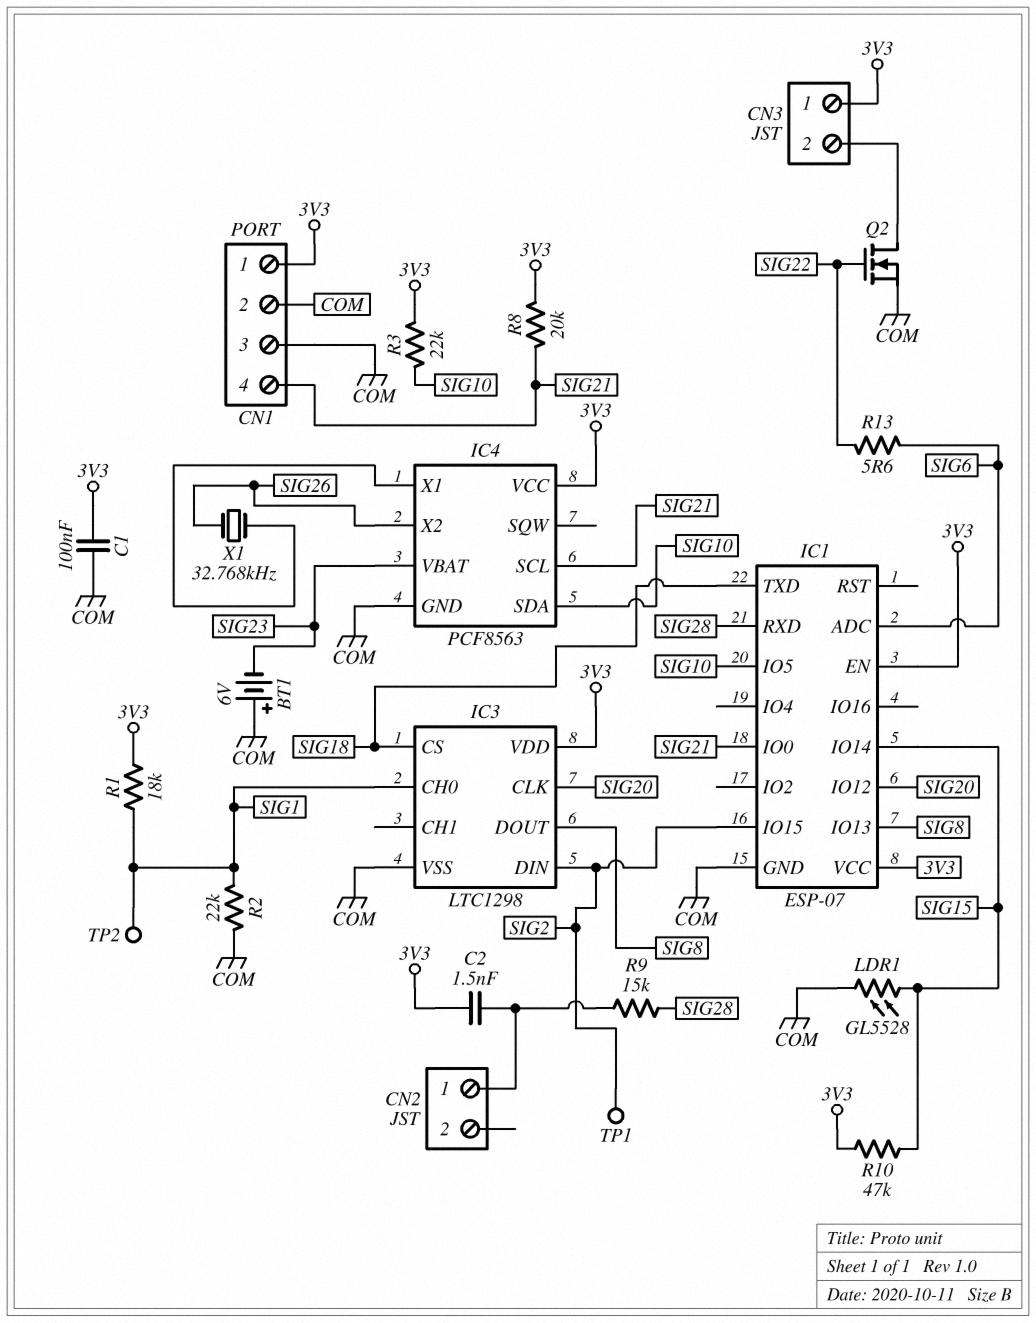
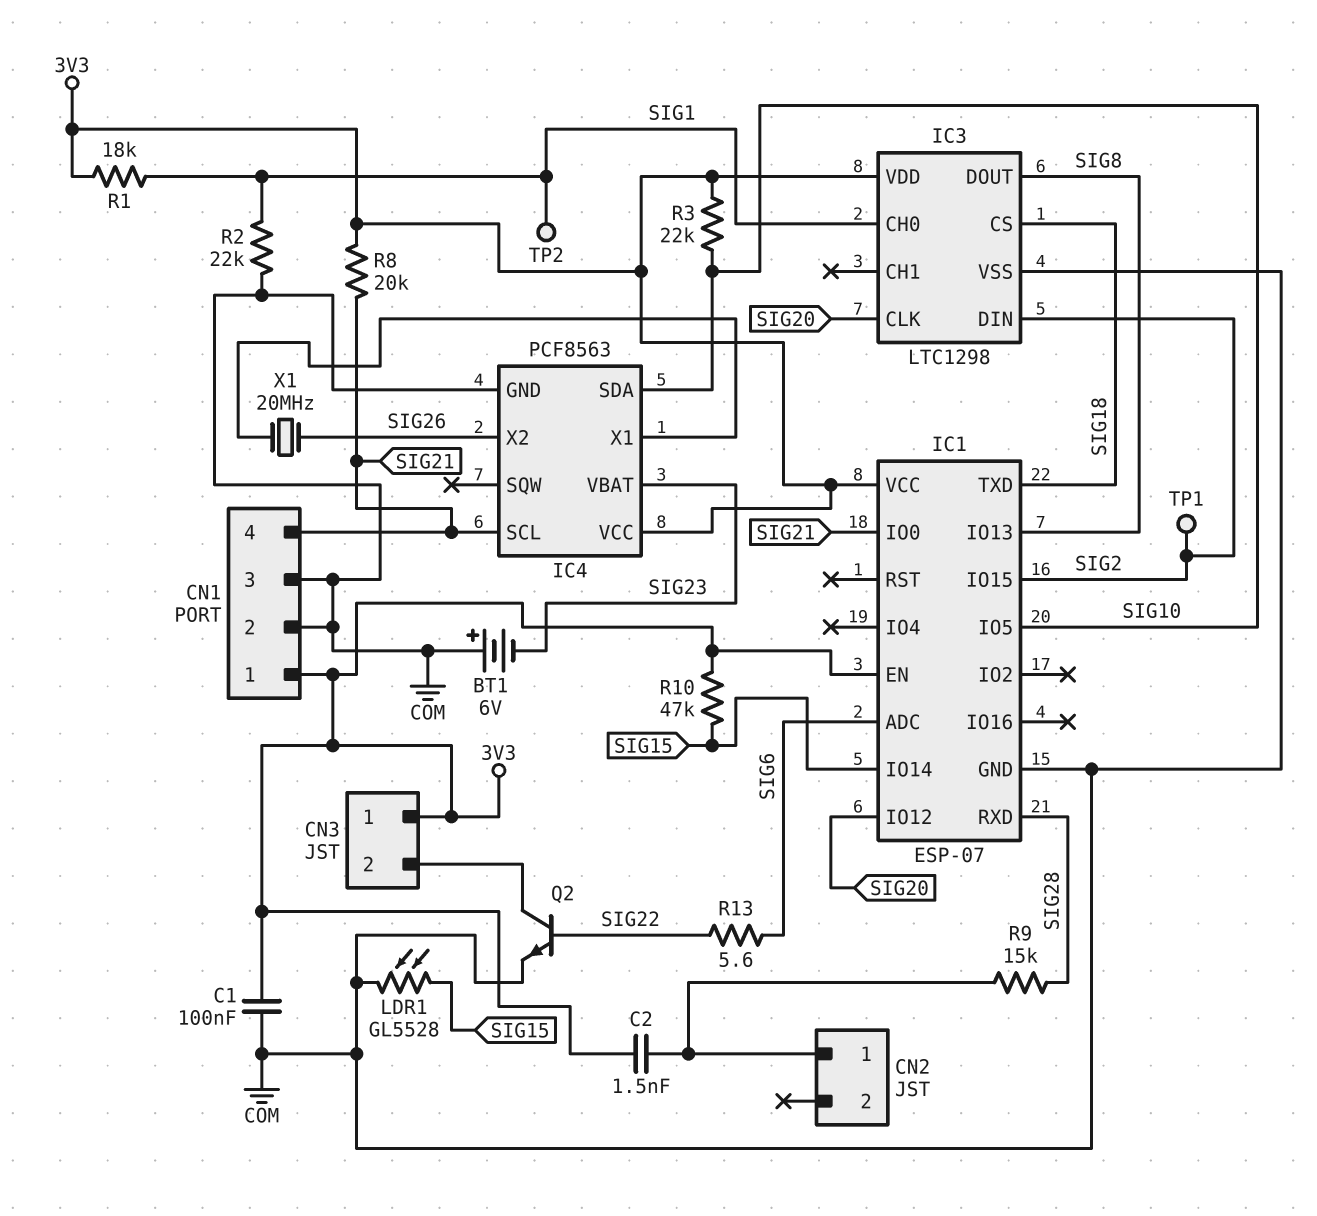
Q2: NMOS (G SIG22, D CN3/2, S COM) -> NPN (B SIG22, C CN3/2, E COM)
X1: 32.768kHz (IC4/X1, SIG26) -> 20MHz (IC4/X1, SIG26)

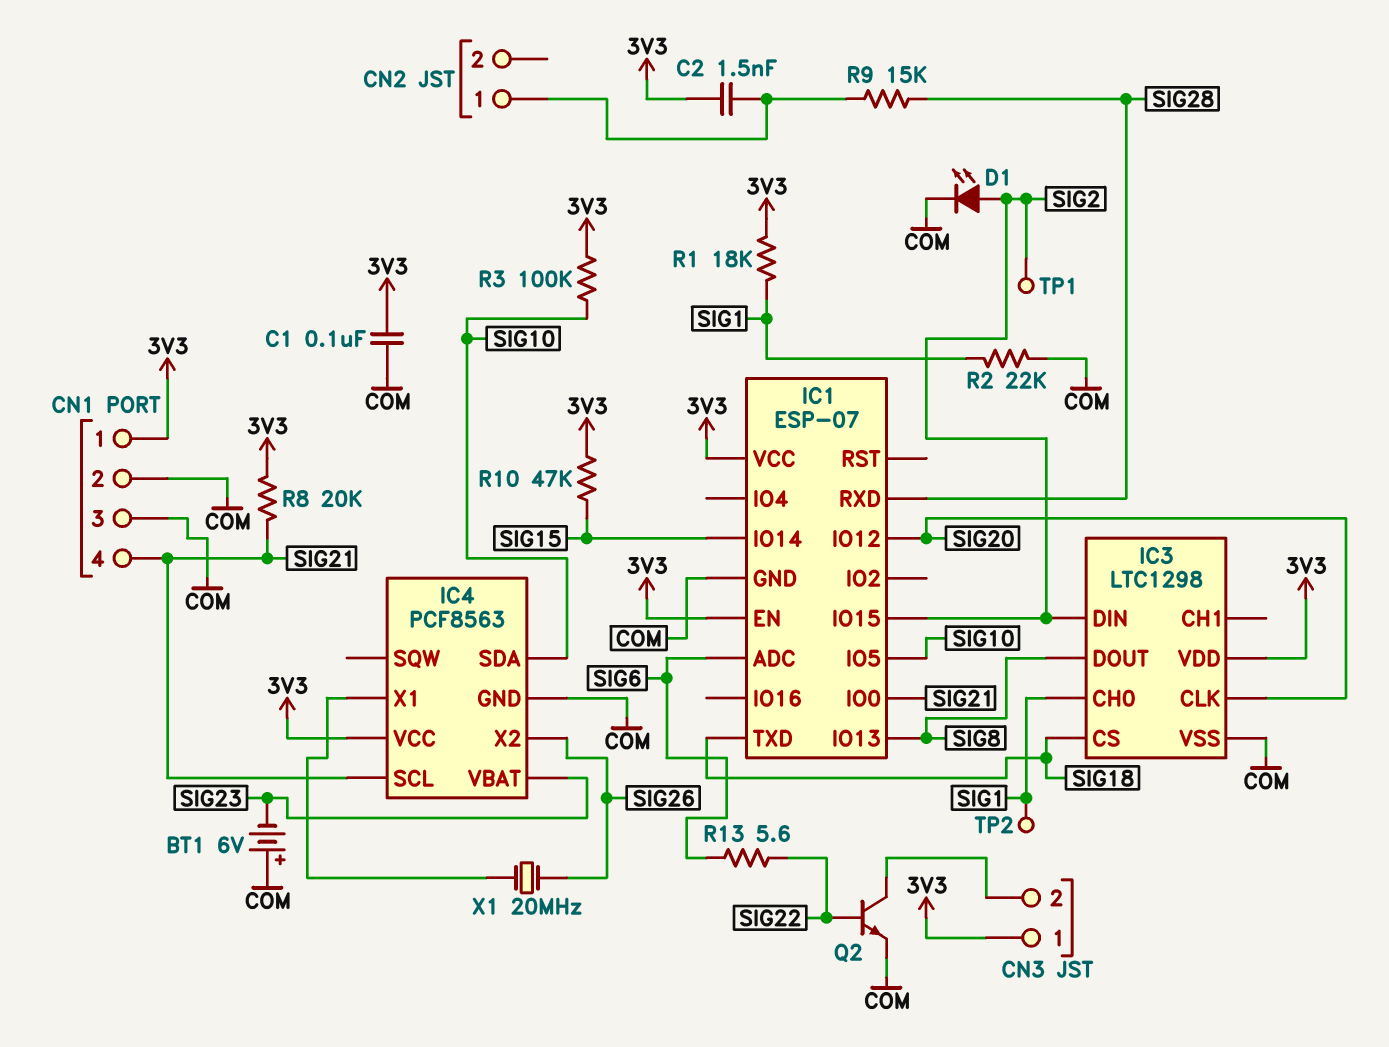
D1: none -> LED (A SIG2, K COM)
LDR1: GL5528 (COM, SIG15) -> none
R3: 22k (3V3, SIG10) -> 100k (3V3, SIG10)

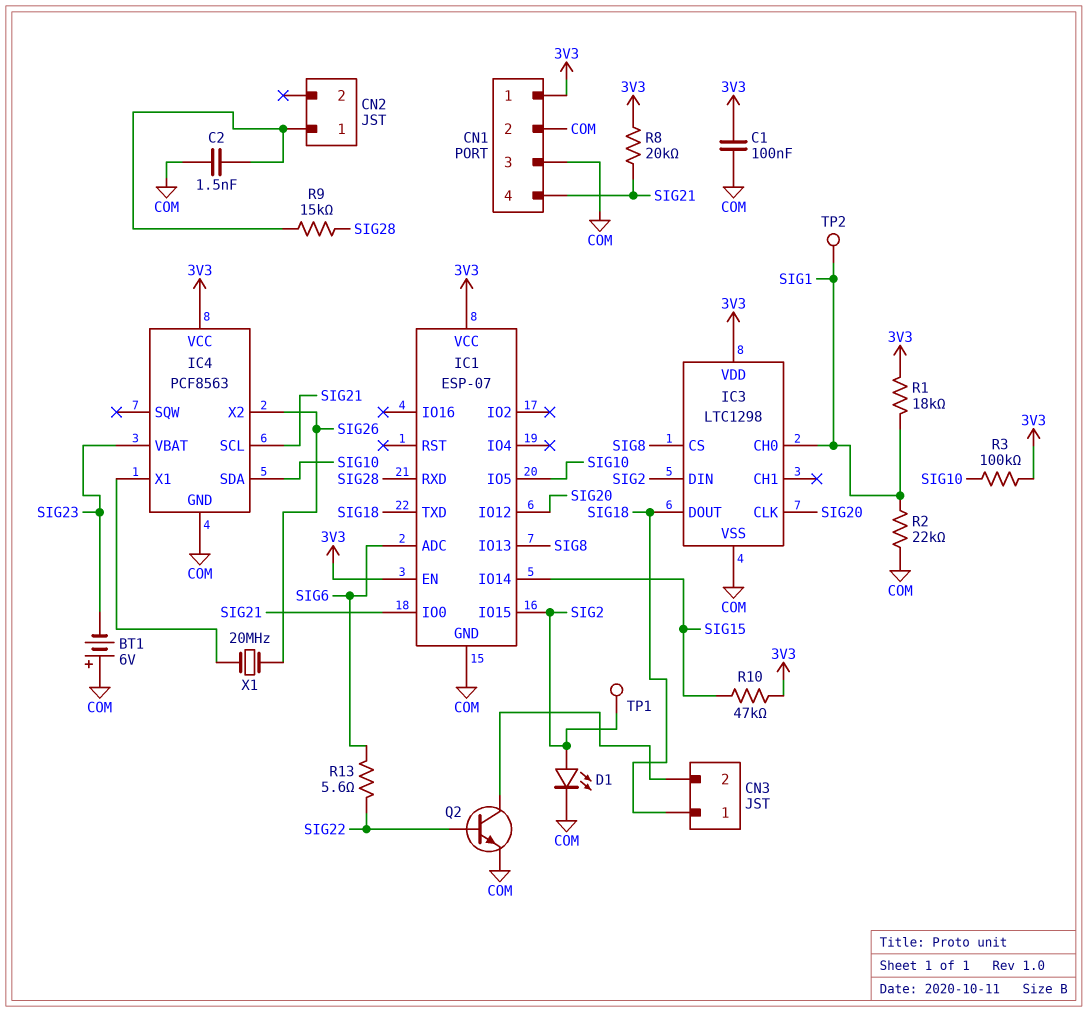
C2: 1.5nF (3V3, CN2/1) -> 1.5nF (CN2/1, COM)
CN3 pin 1: 3V3 -> SIG18
IC3 pin CS: SIG18 -> SIG8
IC3 pin DOUT: SIG8 -> SIG18

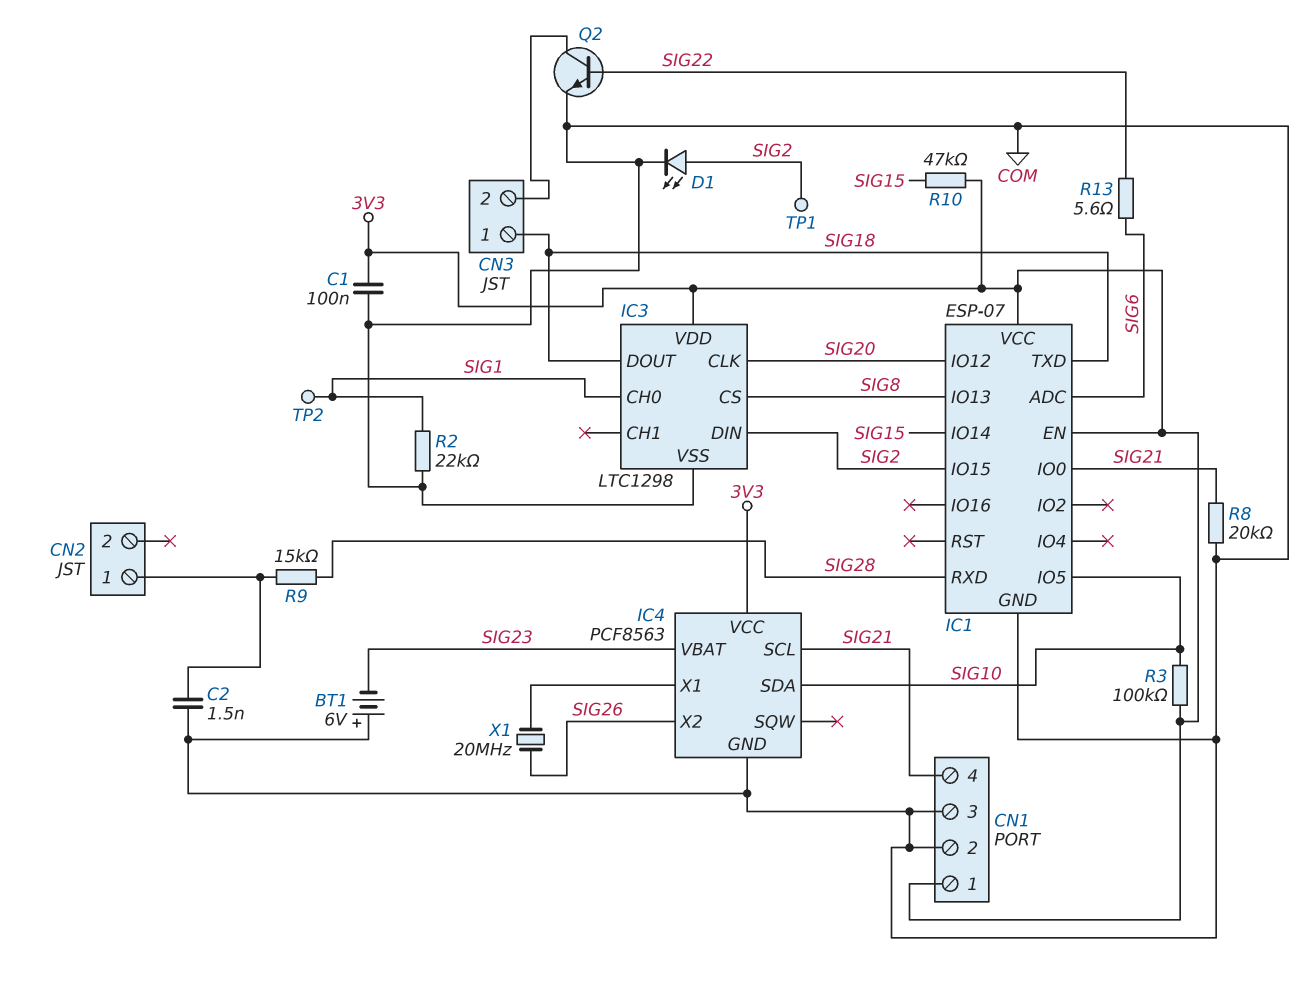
R1: 18k (3V3, SIG1) -> none
R8: 20k (3V3, SIG21) -> 20k (COM, SIG21)

